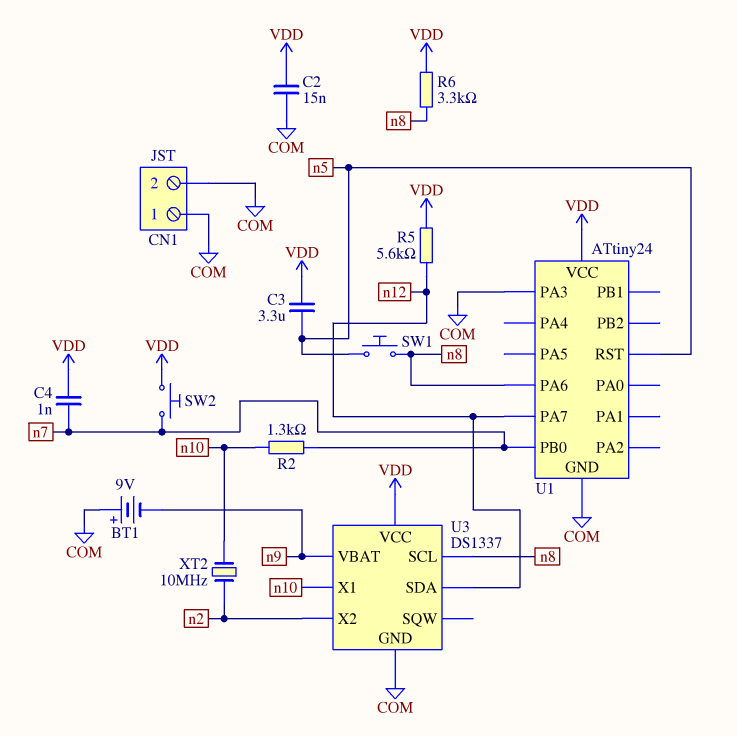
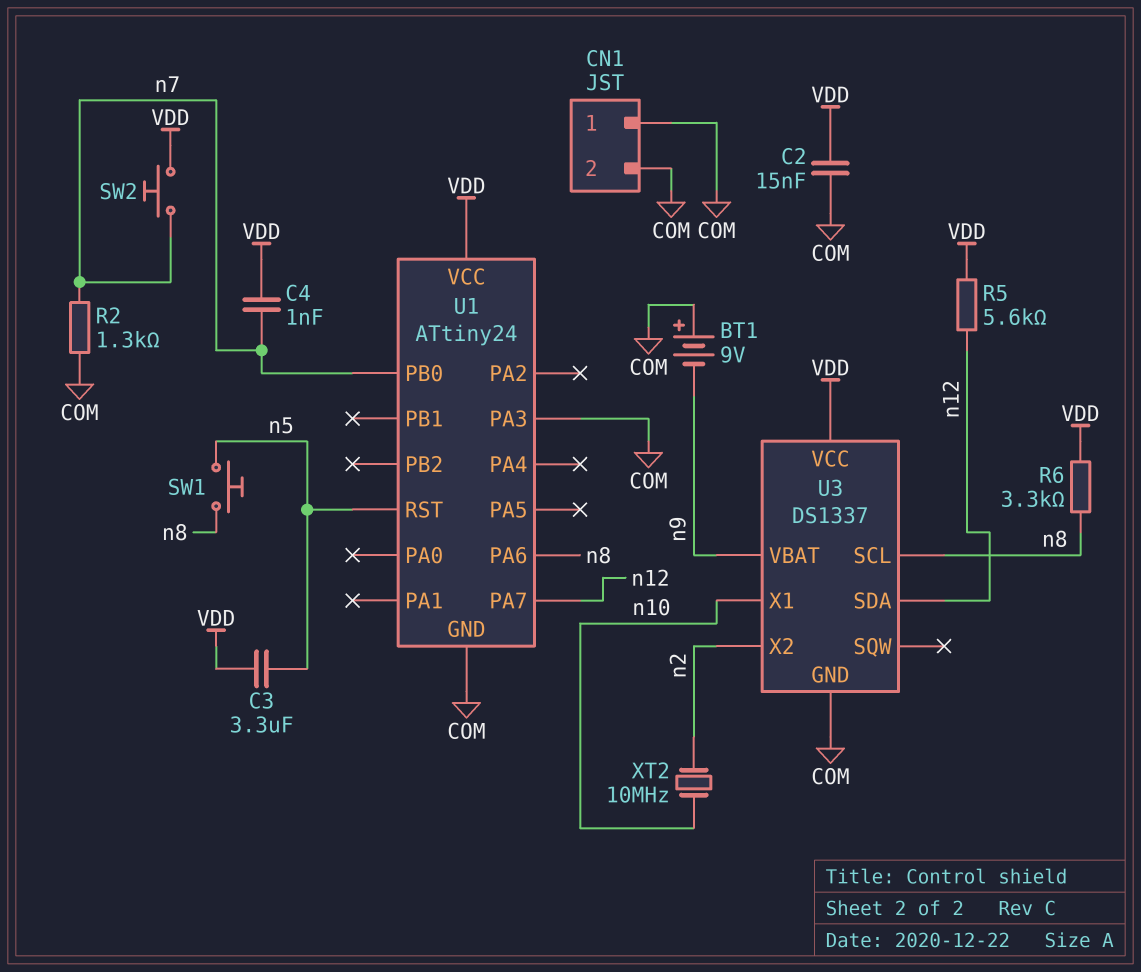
R2: 1.3k (n7, n10) -> 1.3k (COM, n7)

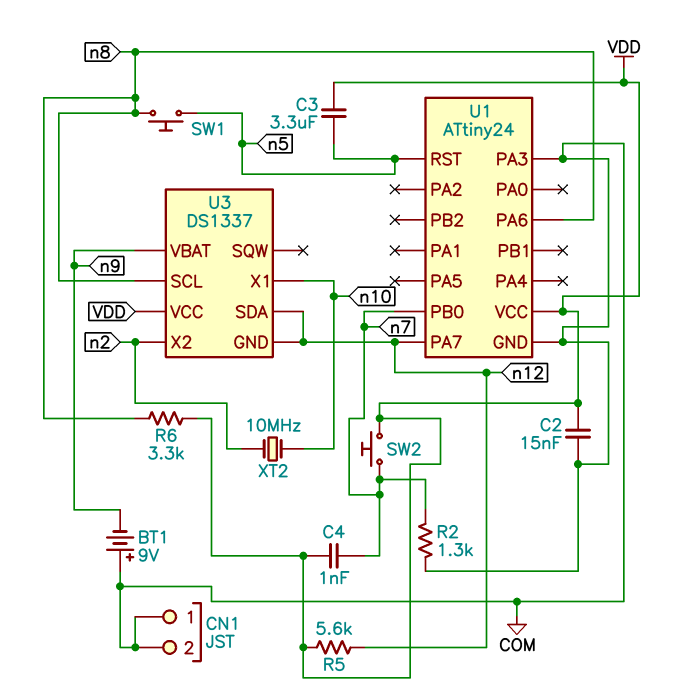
U3 pin GND: COM -> n12

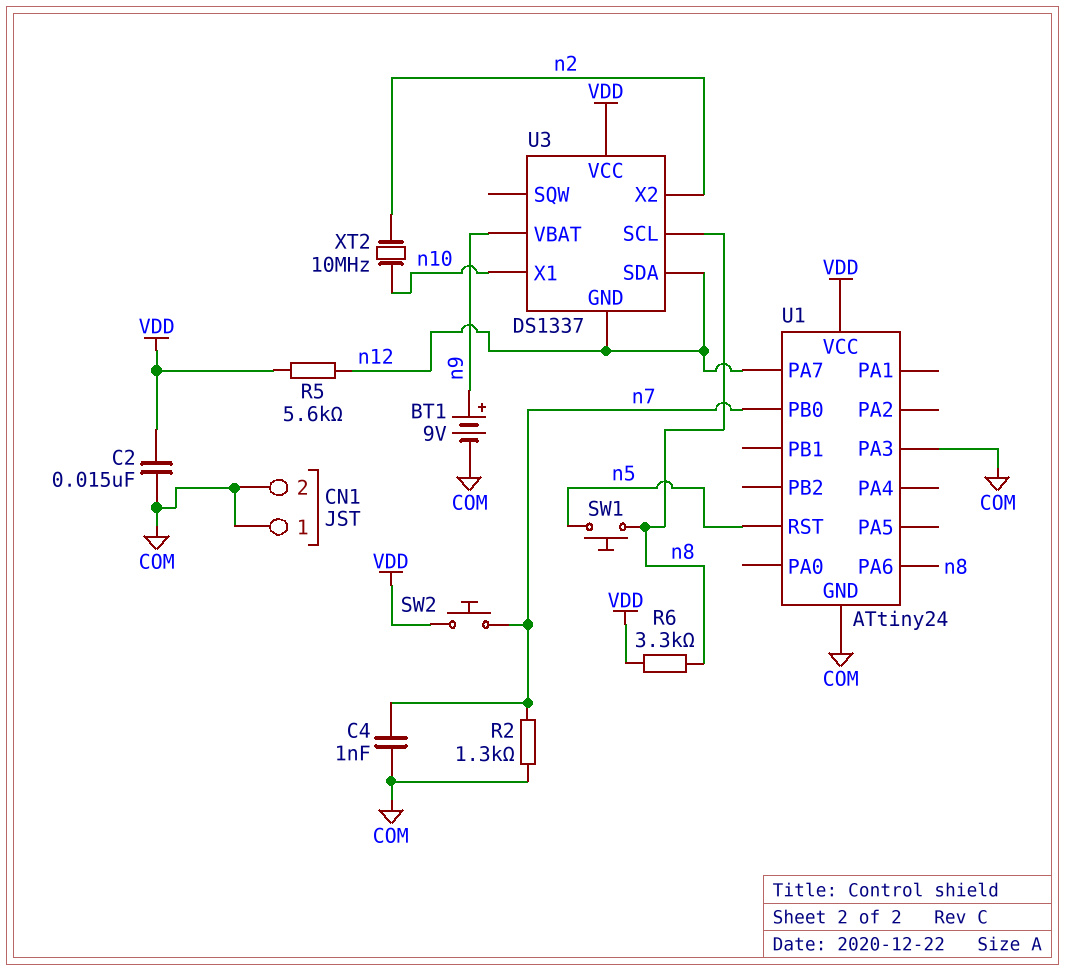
BT1: 9V (plus COM, minus n9) -> 9V (plus n9, minus COM)
C3: 3.3uF (VDD, n5) -> none
C4: 1nF (VDD, n7) -> 1nF (COM, n7)

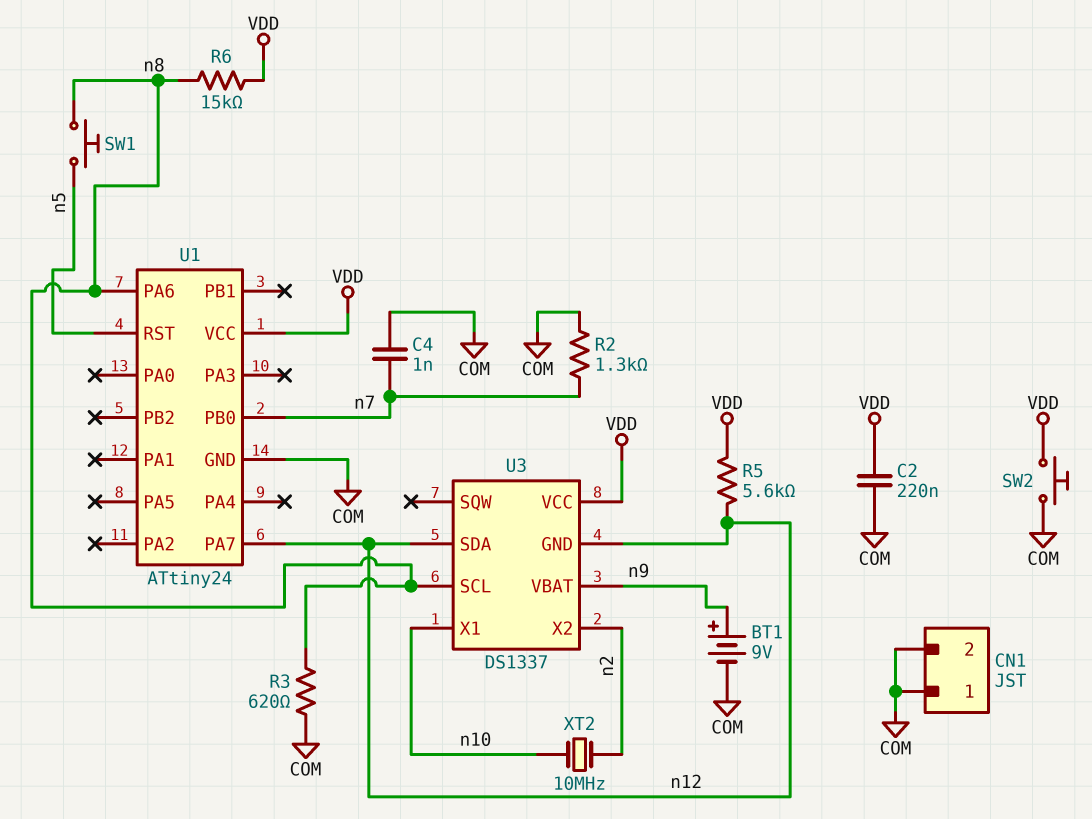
C2: 15nF (COM, VDD) -> 220nF (COM, VDD)
R3: none -> 620 (COM, n8)
R6: 3.3k (VDD, n8) -> 15k (VDD, n8)
SW2: button (VDD, n7) -> button (COM, VDD)
U1 pin PA3: COM -> none

